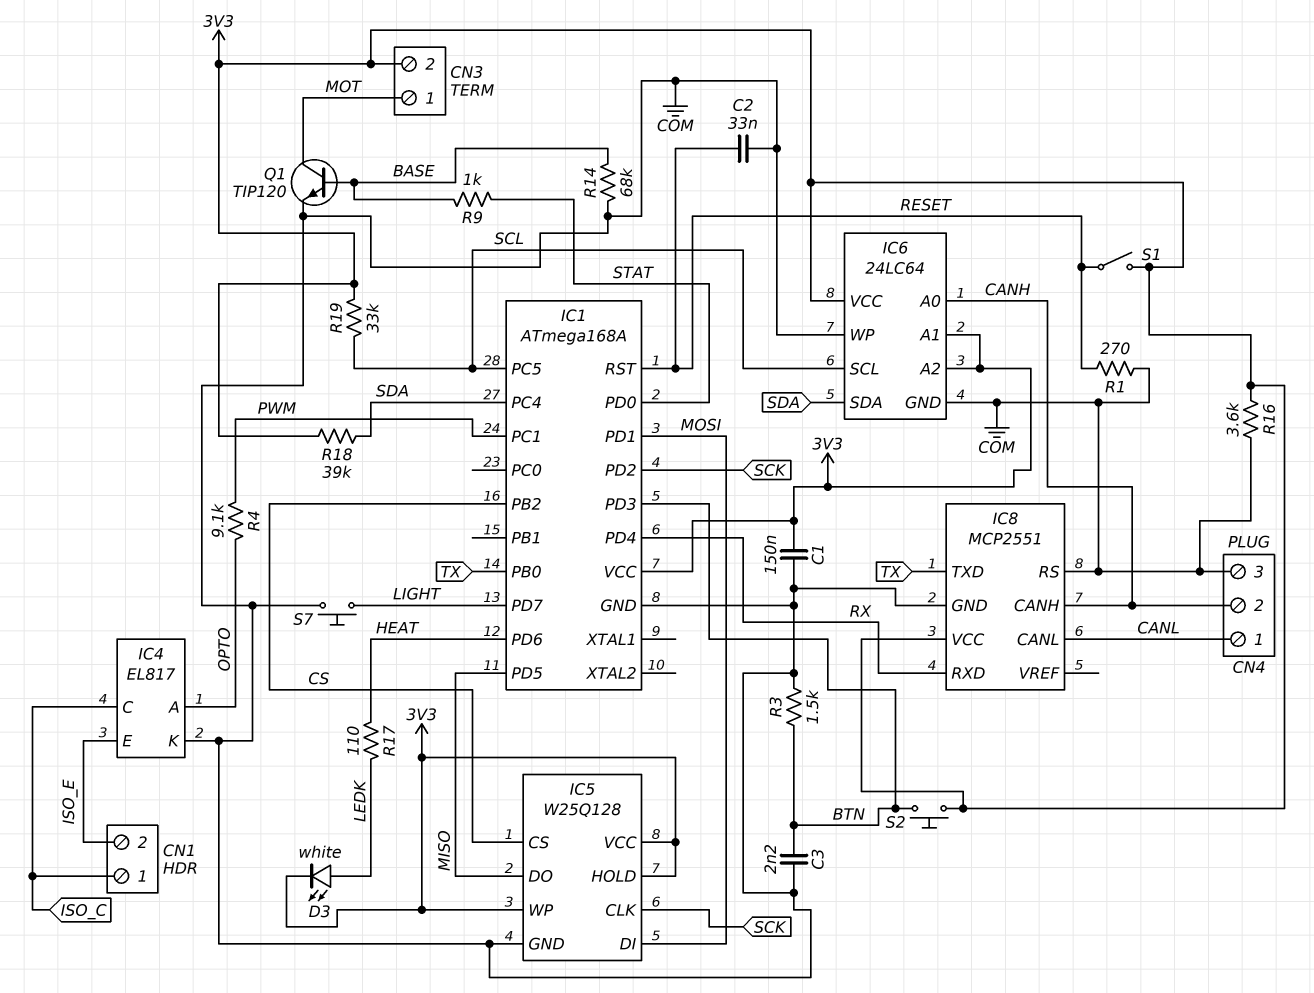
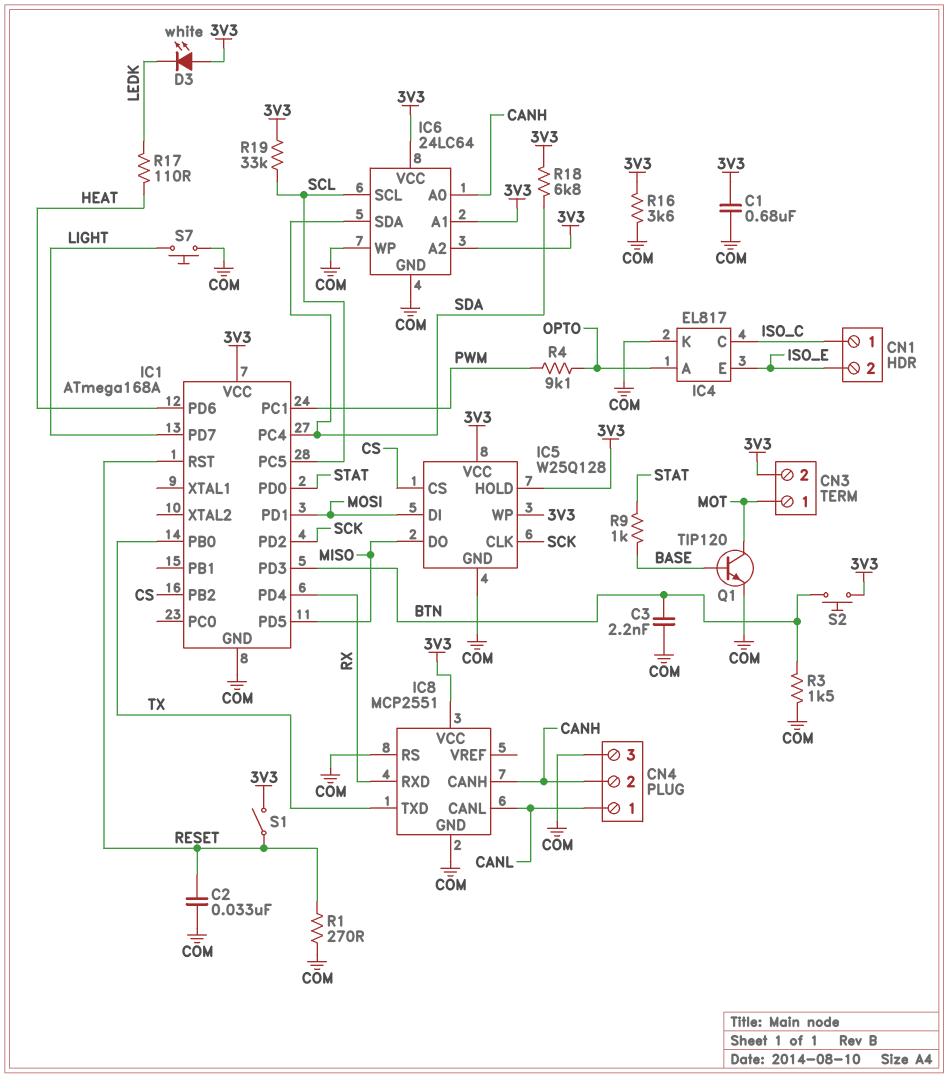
C1: 150nF (3V3, COM) -> 680nF (3V3, COM)
D3: LED white (A LEDK, K 3V3) -> LED white (A 3V3, K LEDK)
R14: 68k (BASE, COM) -> none
R18: 39k (3V3, SDA) -> 6.8k (3V3, SDA)

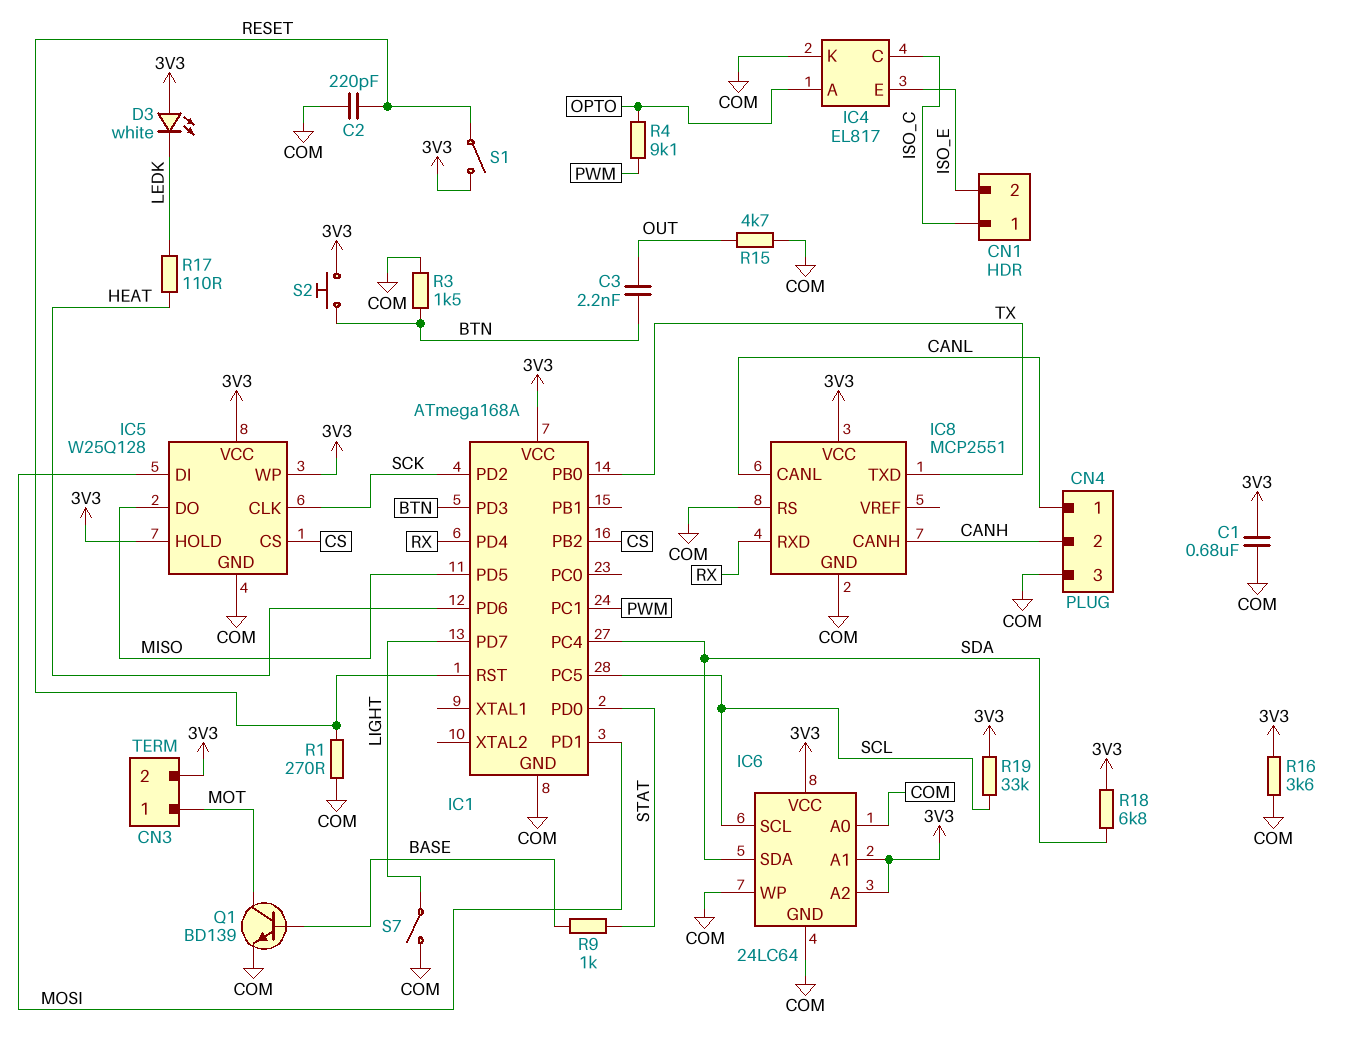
C2: 33nF (COM, RESET) -> 220pF (COM, RESET)
C3: 2.2nF (BTN, COM) -> 2.2nF (BTN, OUT)
IC6 pin A0: CANH -> COM
Q1: NPN TIP120 (B BASE, C MOT, E COM) -> NPN BD139 (B BASE, C MOT, E COM)
R15: none -> 4.7k (COM, OUT)
S7: button (COM, LIGHT) -> switch (COM, LIGHT)

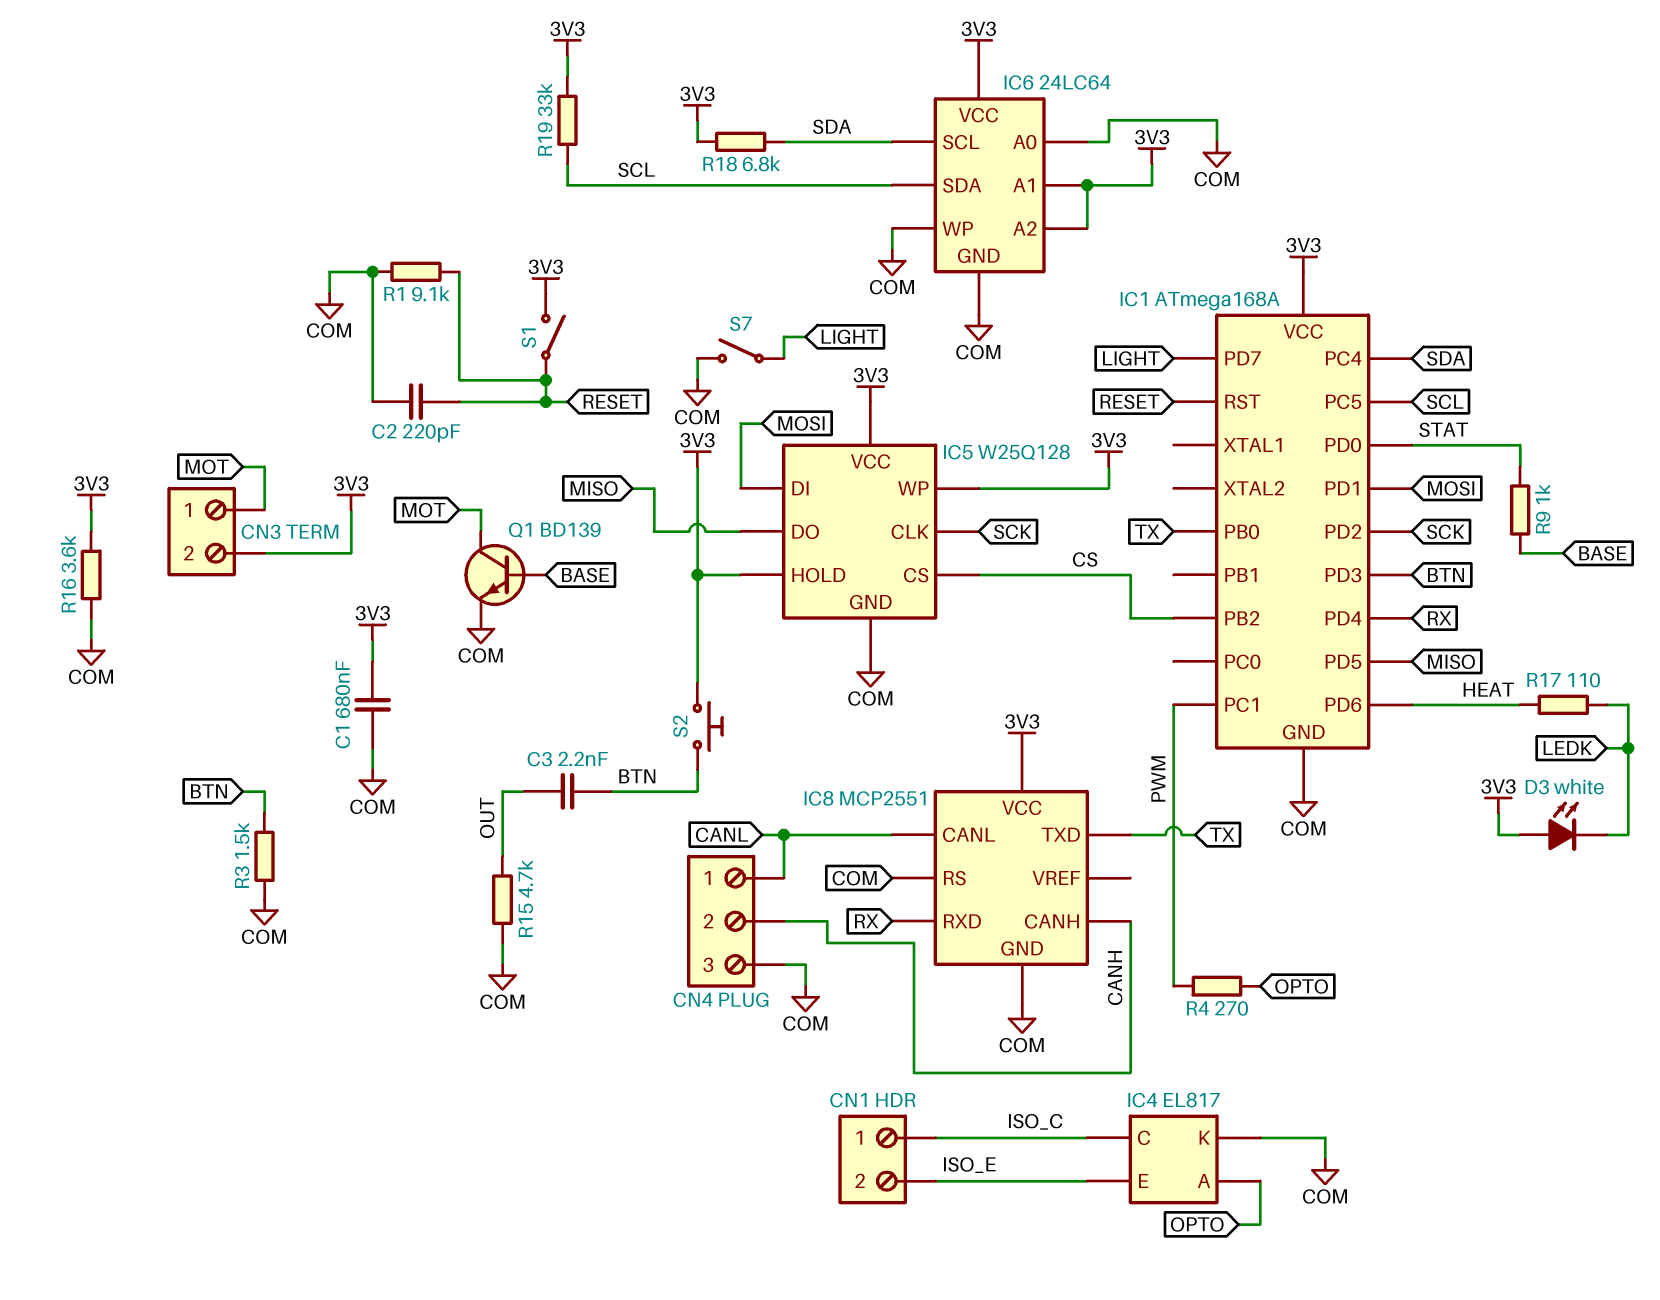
IC6 pin SCL: SCL -> SDA
IC6 pin SDA: SDA -> SCL
R1: 270 (COM, RESET) -> 9.1k (COM, RESET)
R4: 9.1k (OPTO, PWM) -> 270 (OPTO, PWM)

